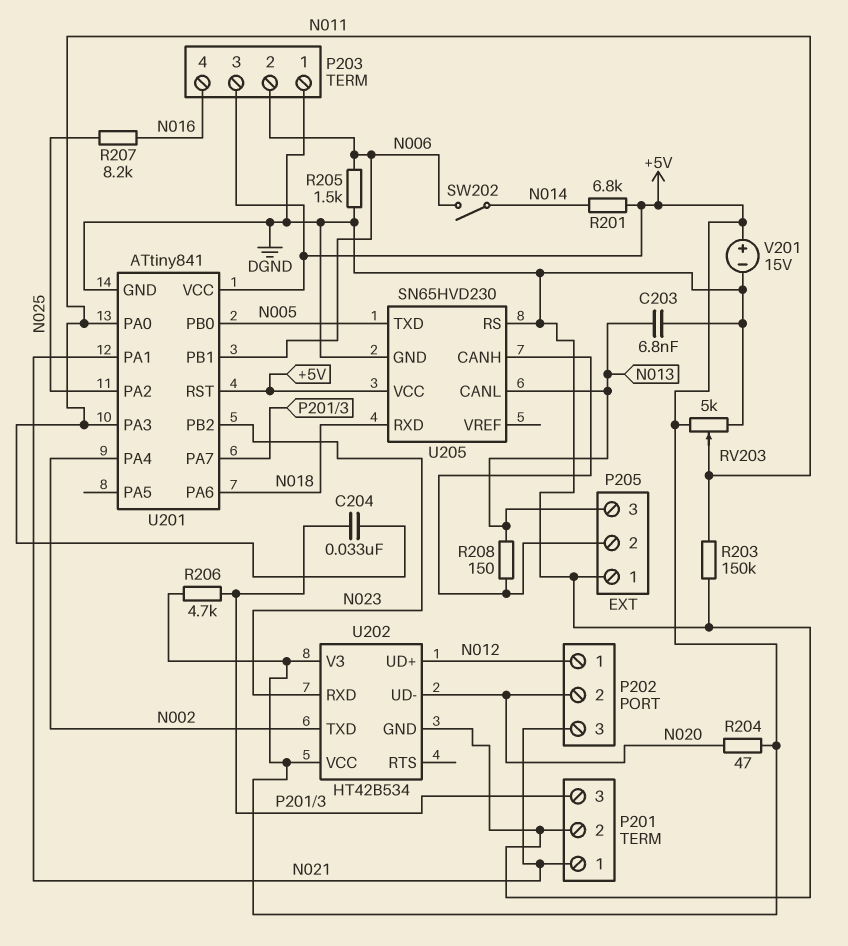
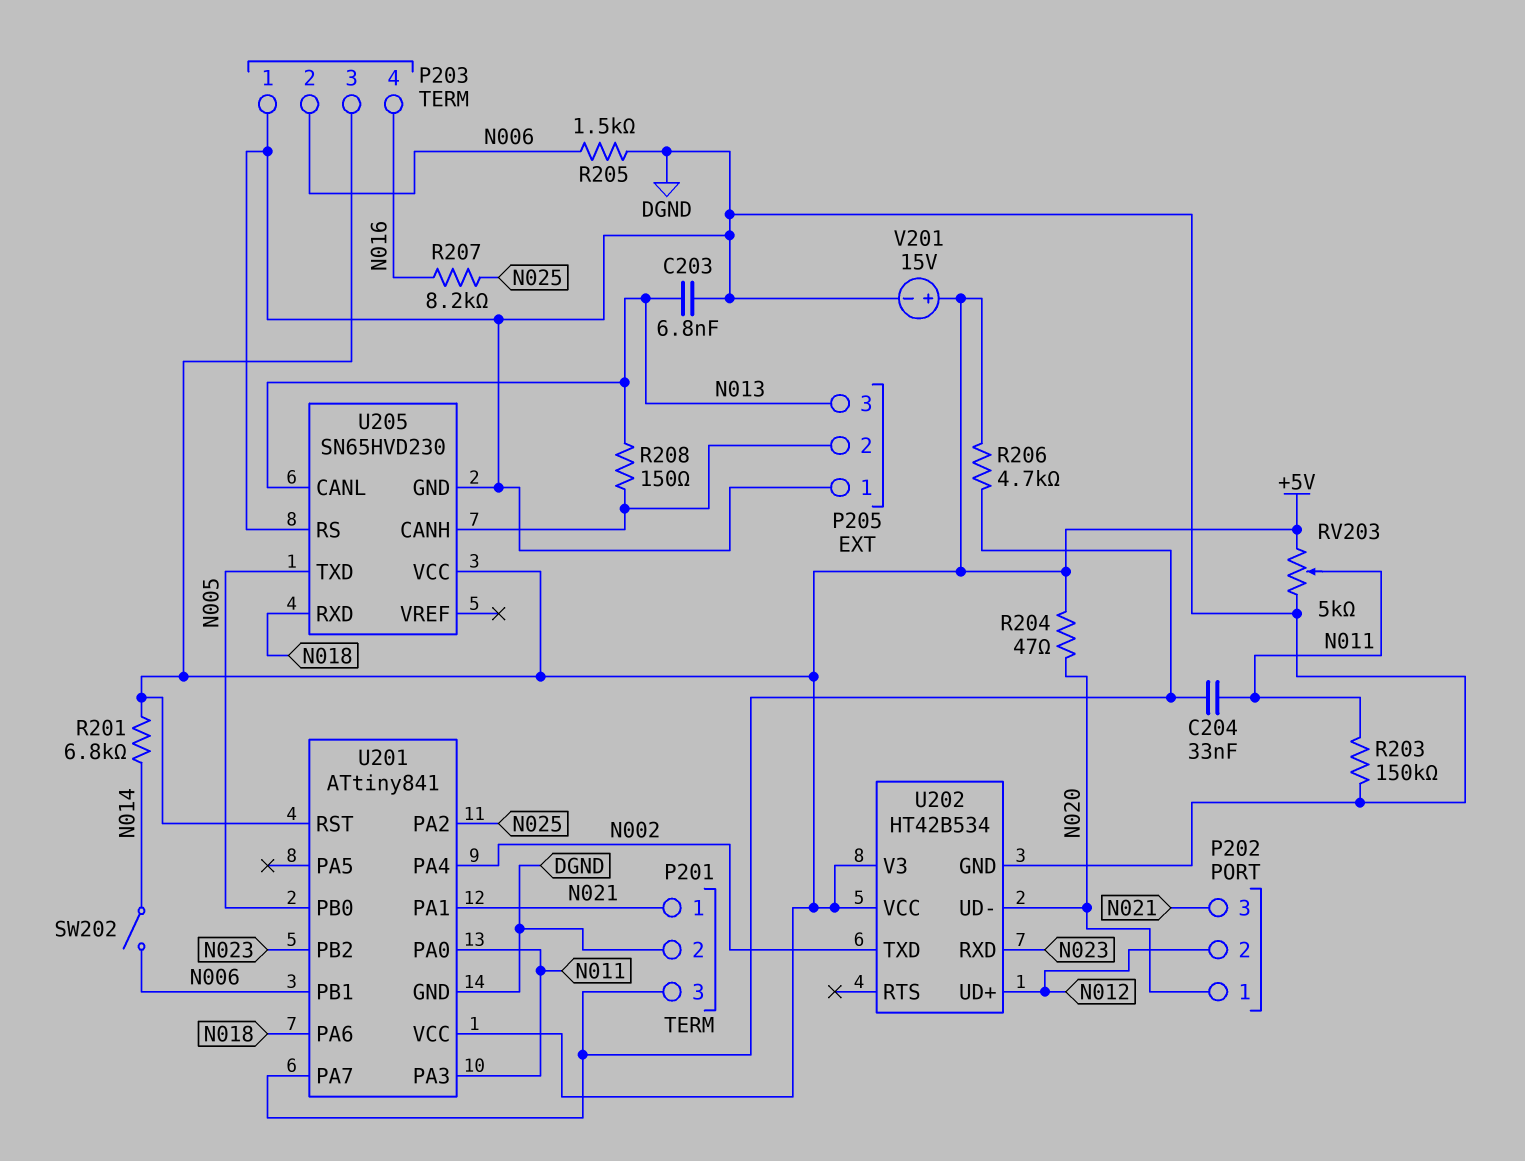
P202 pin 1: N012 -> N020
P202 pin 2: N020 -> N012

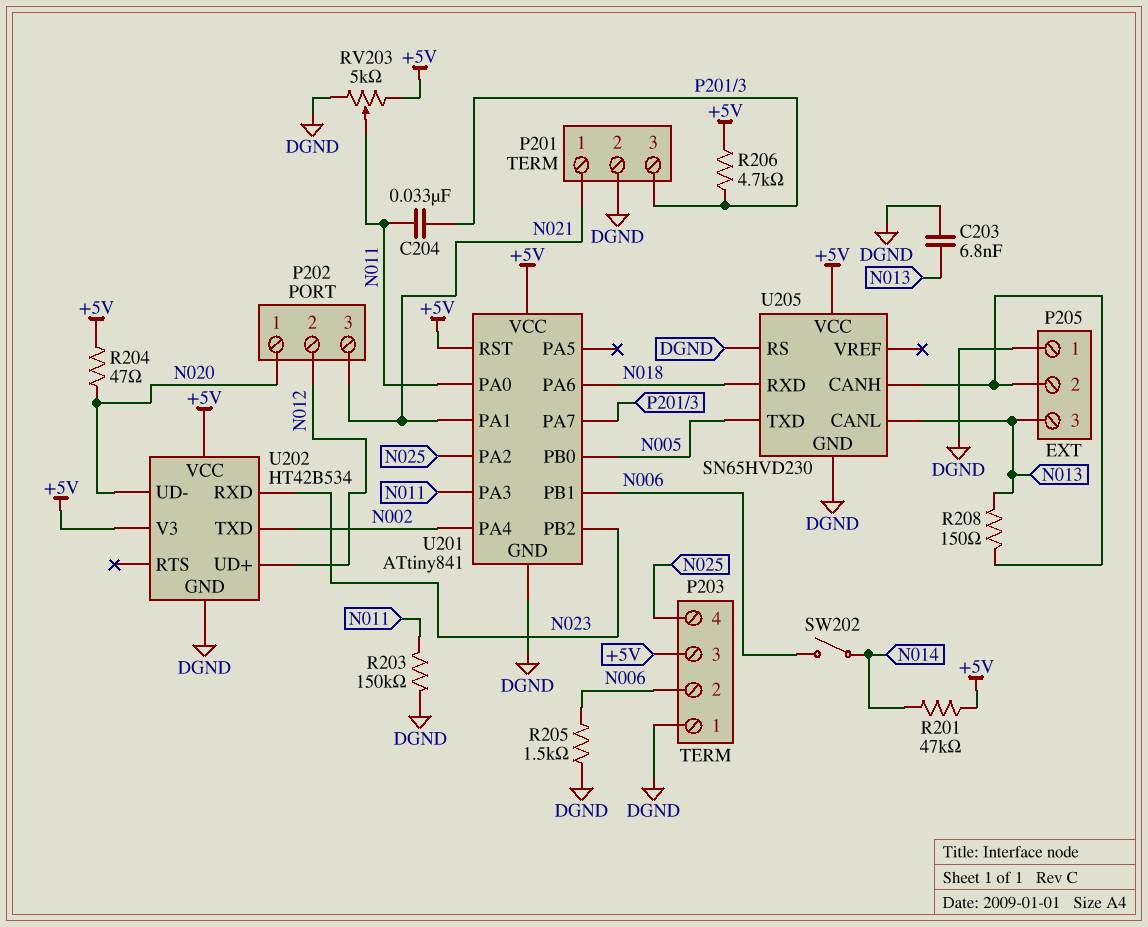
P203 pin 4: N016 -> N025
R201: 6.8k (+5V, N014) -> 47k (+5V, N014)
R207: 8.2k (N016, N025) -> none
V201: 15V (plus +5V, minus DGND) -> none

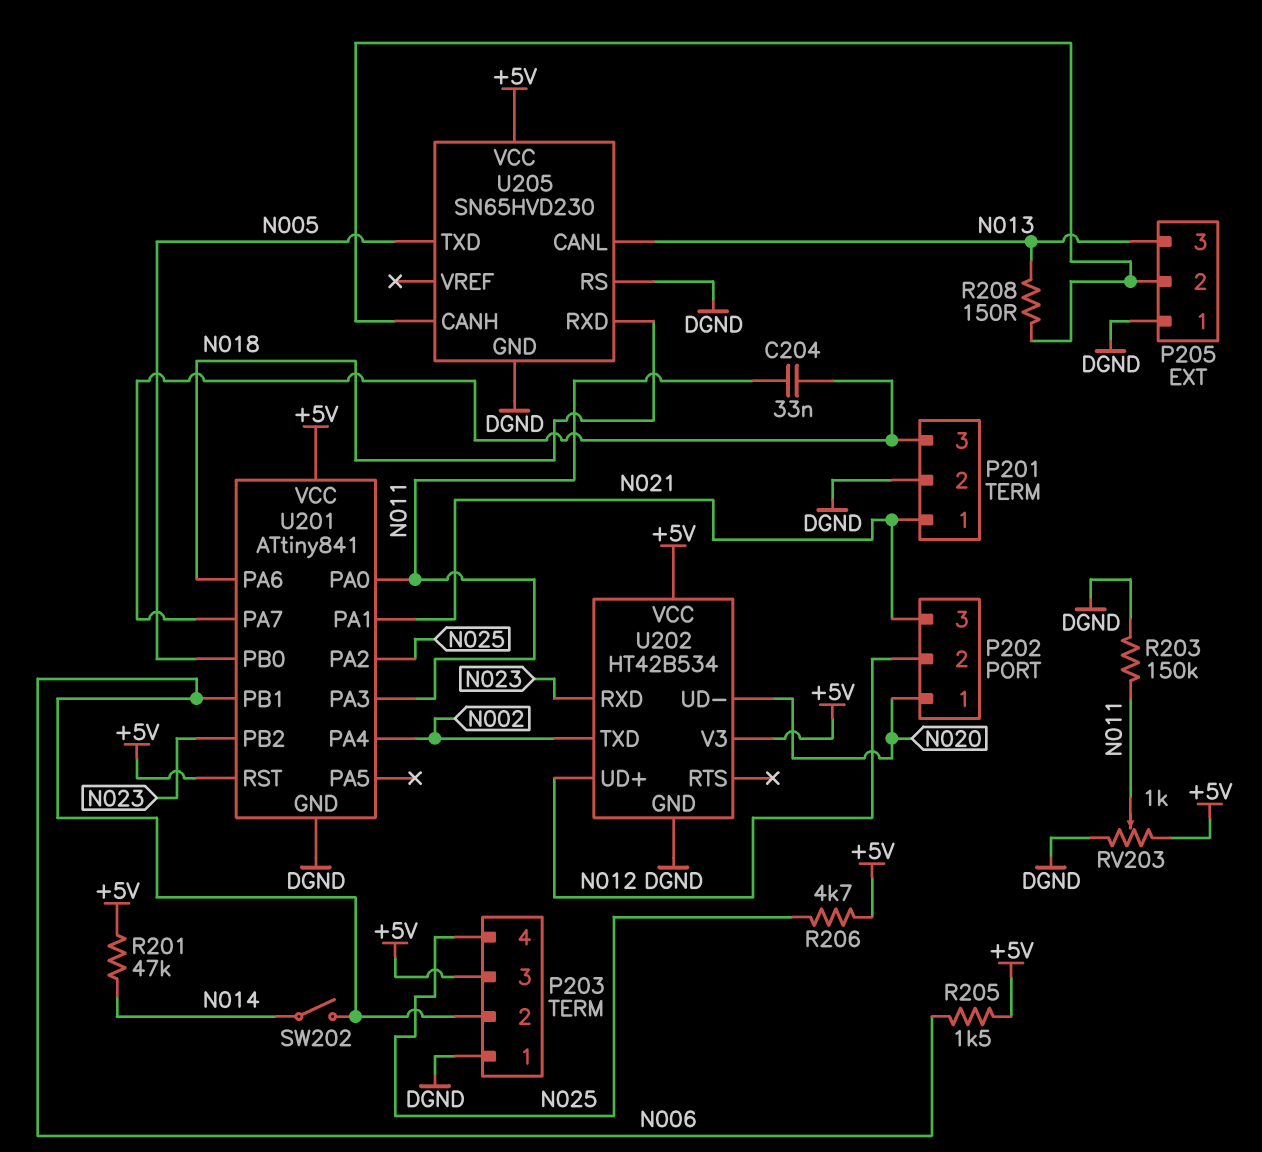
C203: 6.8nF (DGND, N013) -> none
R204: 47 (+5V, N020) -> none
R205: 1.5k (DGND, N006) -> 1.5k (+5V, N006)
R206: 4.7k (+5V, P201/3) -> 4.7k (+5V, N025)
RV203: 5k (+5V, DGND, wiper N011) -> 1k (+5V, DGND, wiper N011)

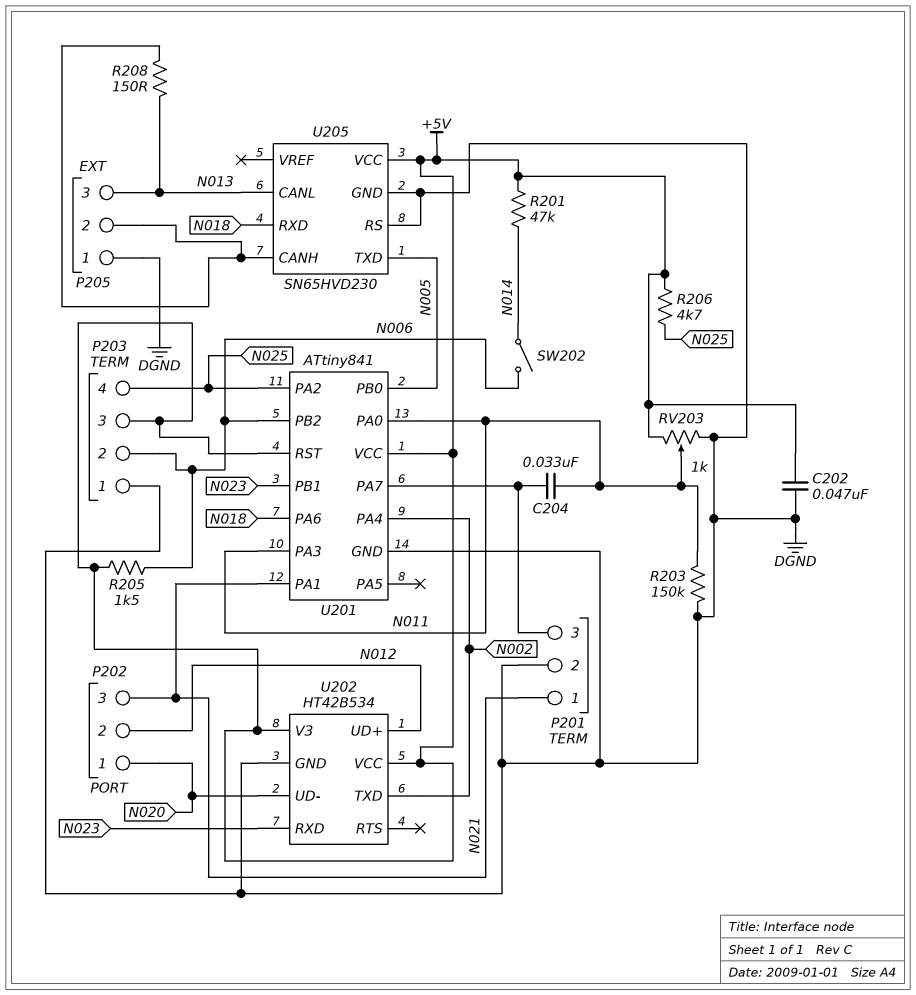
C202: none -> 47nF (+5V, DGND)
U201 pin PB1: N006 -> N023
U201 pin PB2: N023 -> N006

